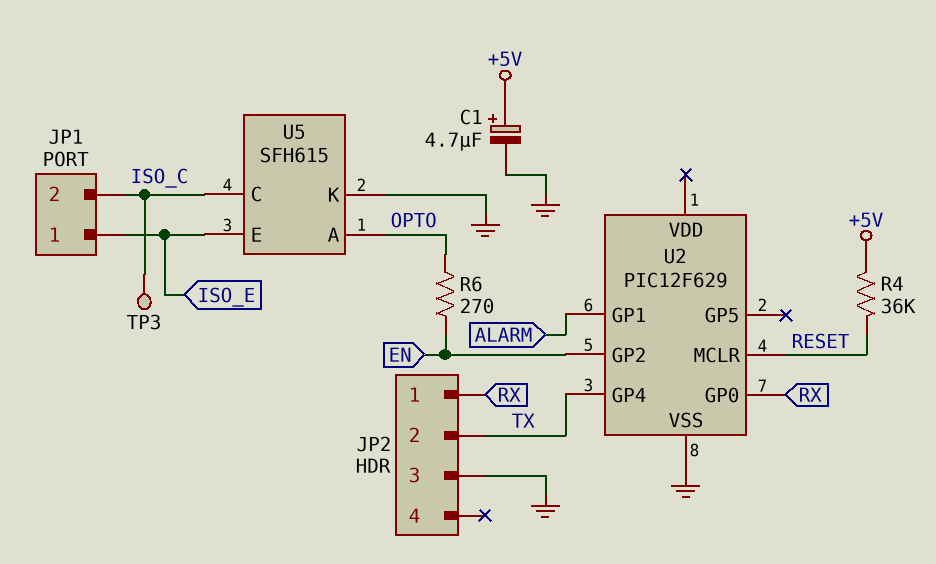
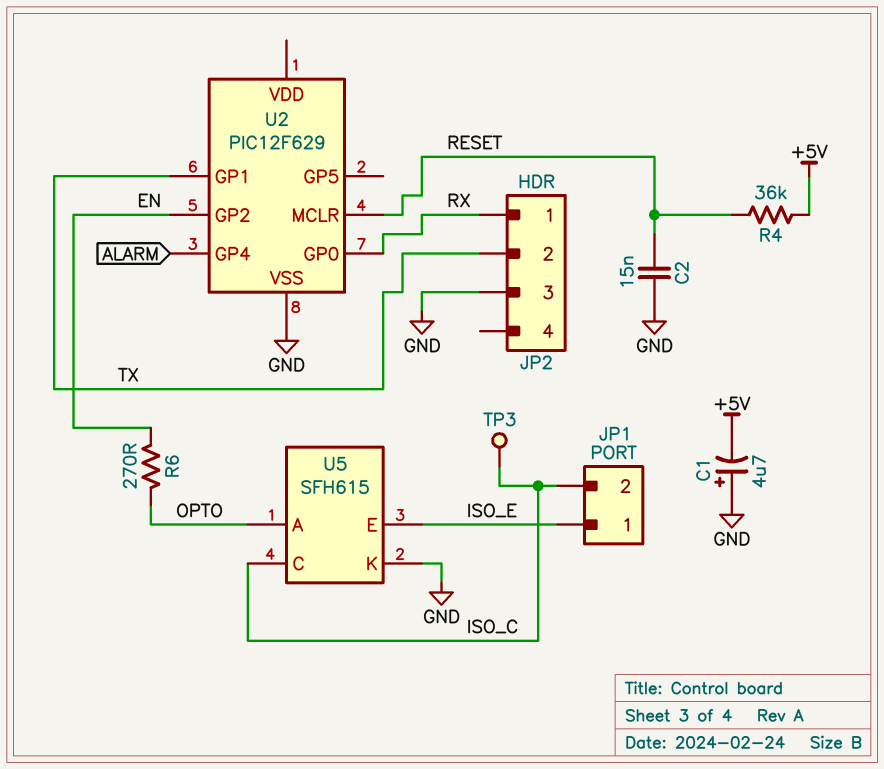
C1: 4.7uF (plus +5V, minus GND) -> 4.7uF (plus GND, minus +5V)
C2: none -> 15nF (GND, RESET)
U2 pin GP1: ALARM -> TX
U2 pin GP4: TX -> ALARM

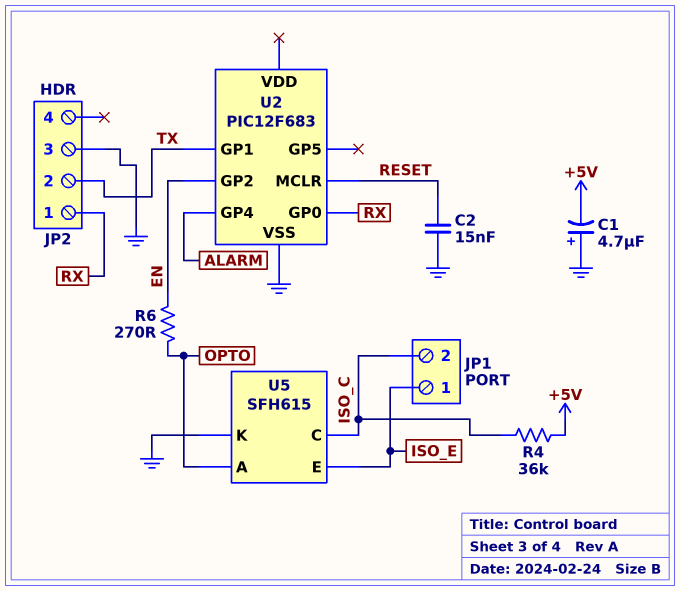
R4: 36k (+5V, RESET) -> 36k (+5V, ISO_C)
TP3: test point (ISO_C) -> none
U2: PIC12F629 -> PIC12F683

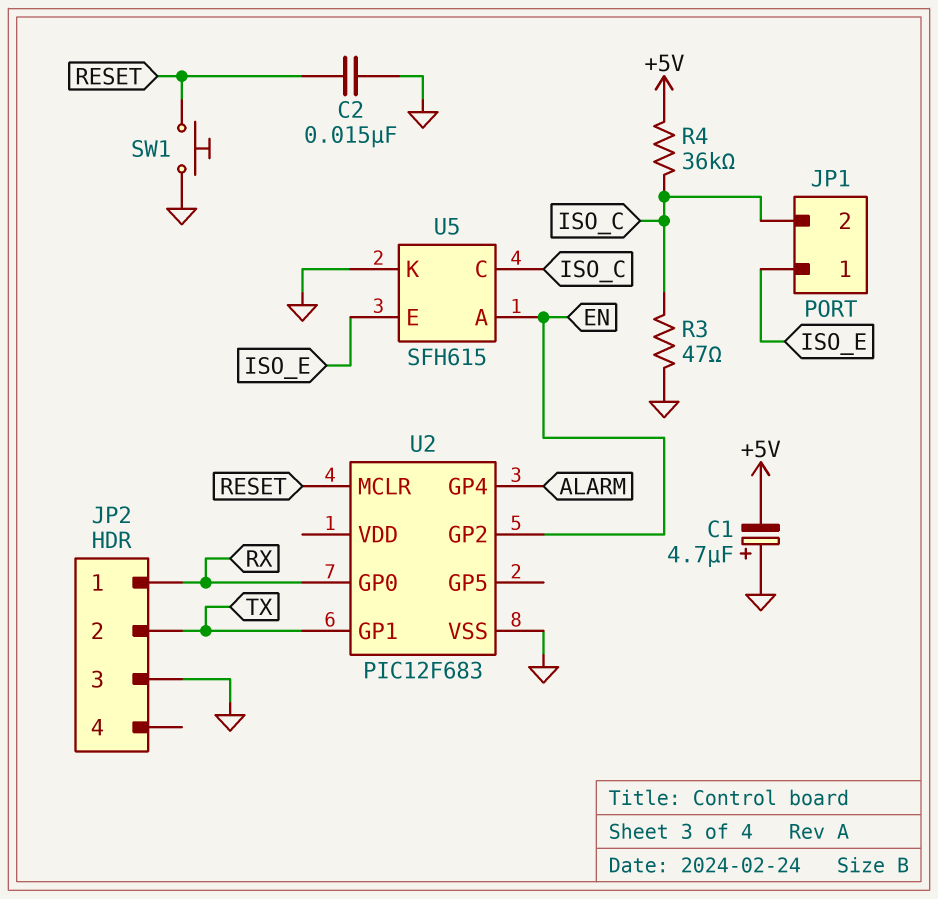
R3: none -> 47 (GND, ISO_C)
R6: 270 (EN, OPTO) -> none
SW1: none -> button (GND, RESET)
U5 pin A: OPTO -> EN

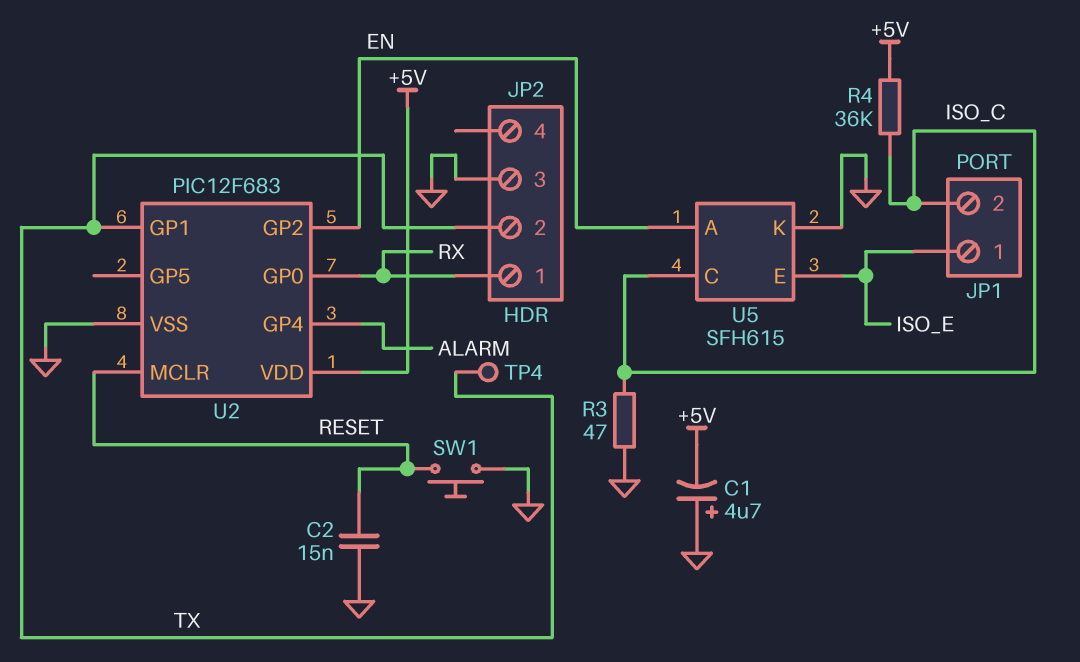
TP4: none -> test point (TX)
U2 pin VDD: none -> +5V

